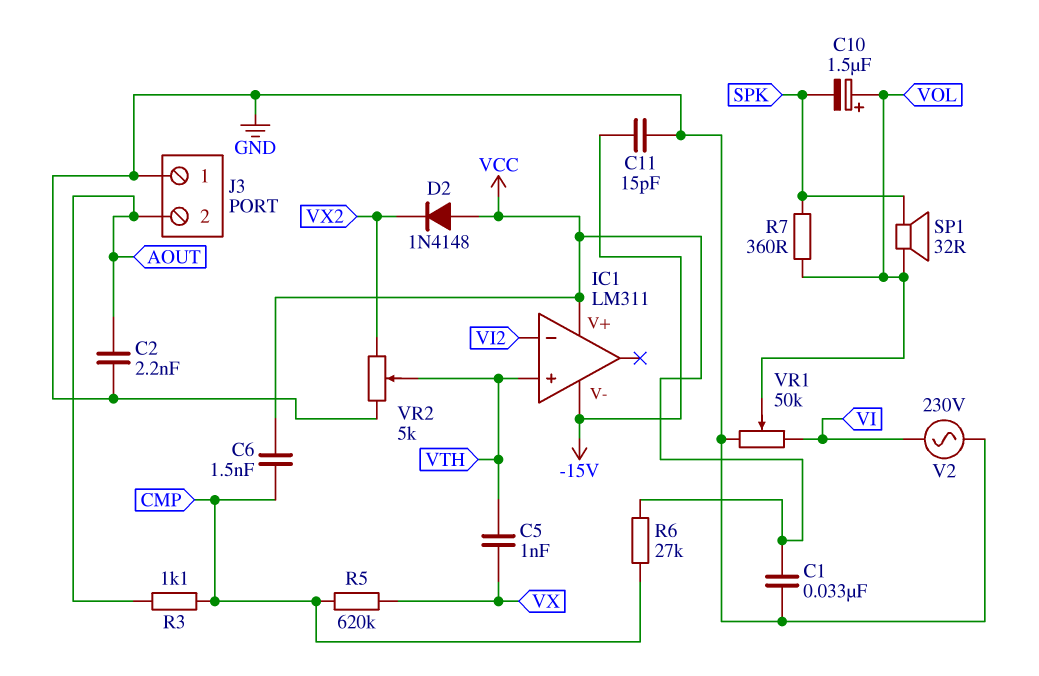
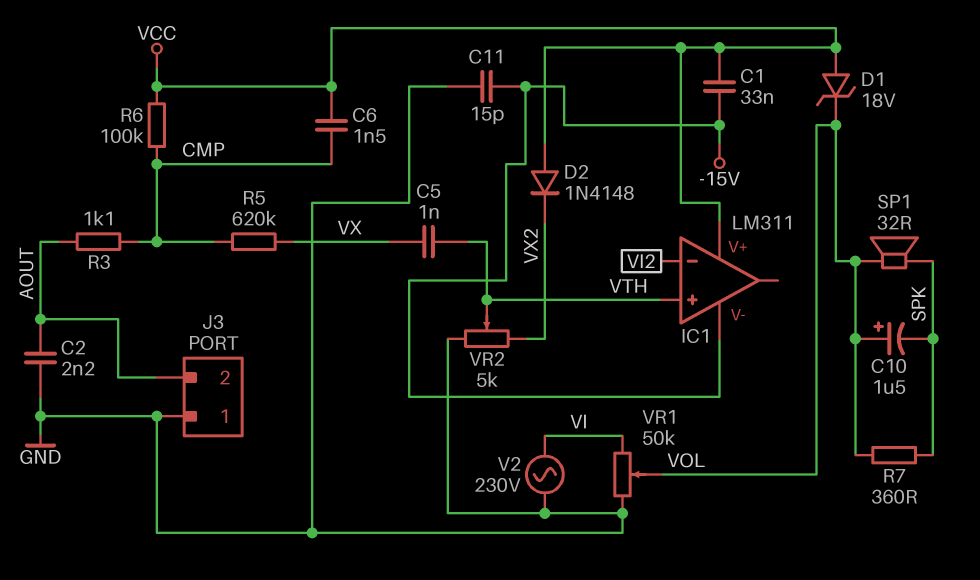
C1: 33nF (GND, VCC) -> 33nF (-15V, VCC)
D1: none -> zener 18V (A VCC, K VOL)
R6: 27k (CMP, VCC) -> 100k (CMP, VCC)

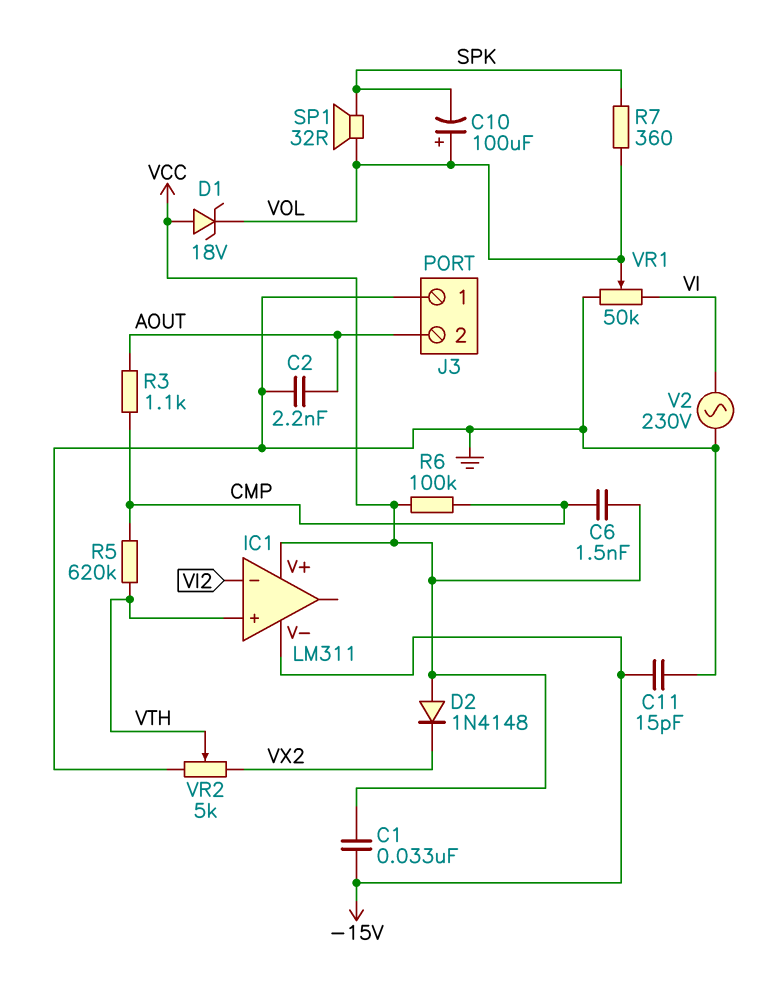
C5: 1nF (VTH, VX) -> none
C10: 1.5uF (plus VOL, minus SPK) -> 100uF (plus VOL, minus SPK)
R5: 620k (CMP, VX) -> 620k (CMP, VTH)

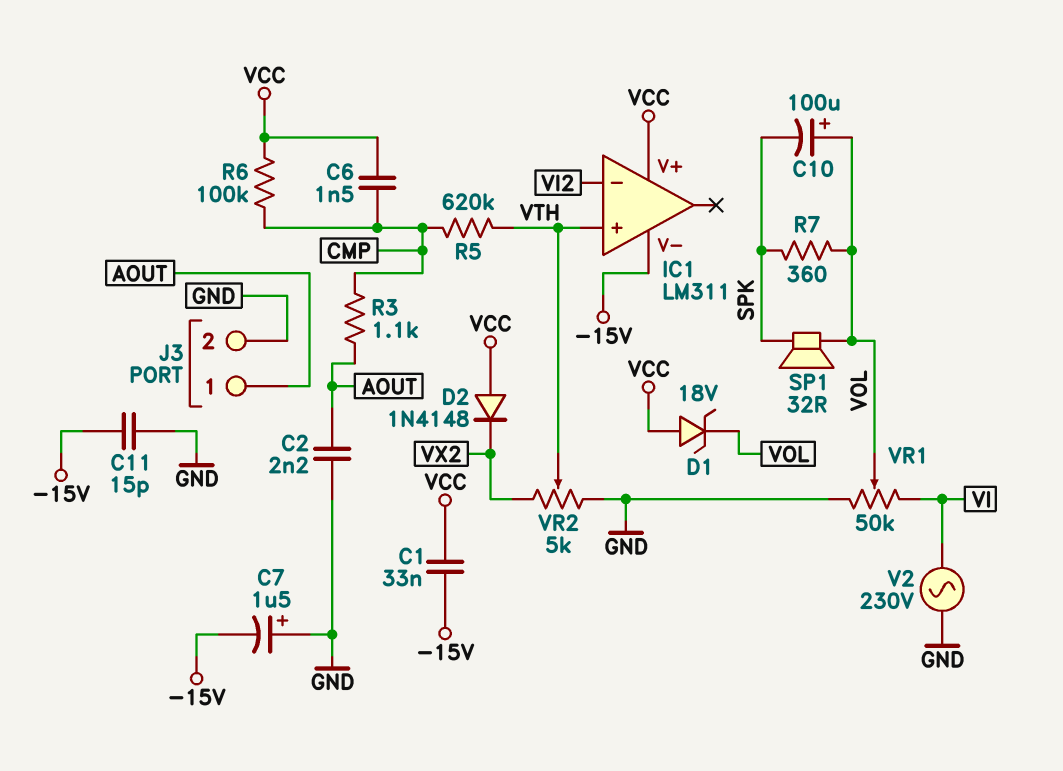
C7: none -> 1.5uF (plus GND, minus -15V)
J3 pin 1: GND -> AOUT
J3 pin 2: AOUT -> GND

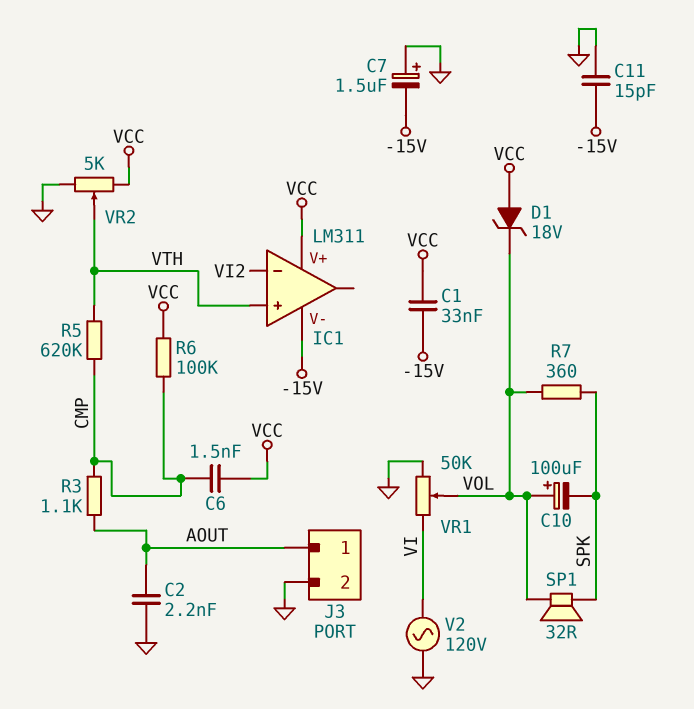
D2: diode 1N4148 (A VCC, K VX2) -> none
V2: AC 230V (GND, VI) -> AC 120V (GND, VI)
VR2: 5k (GND, VX2, wiper VTH) -> 5k (GND, VCC, wiper VTH)

